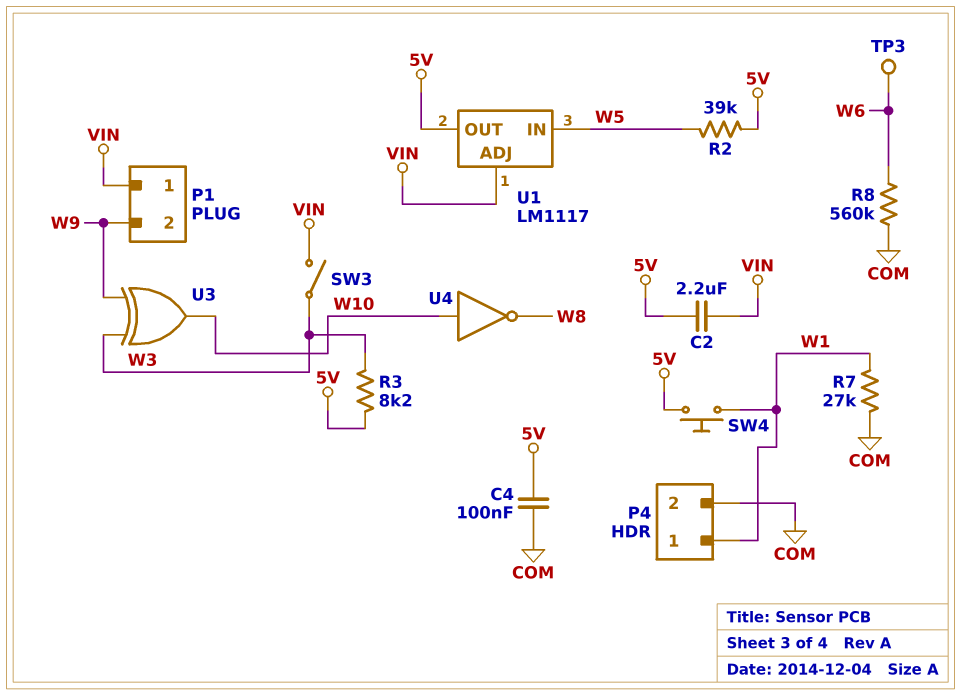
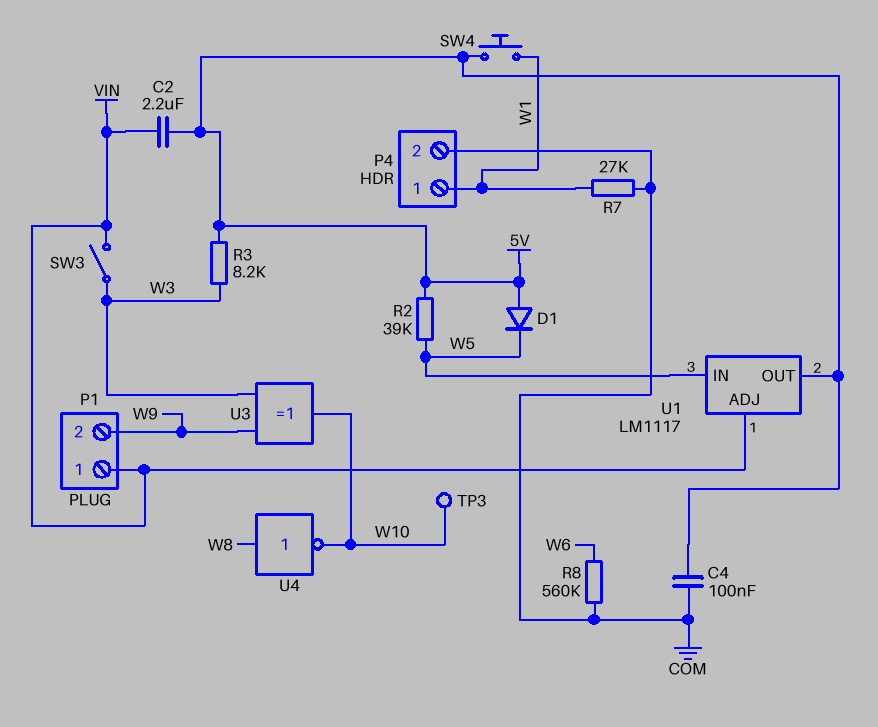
D1: none -> diode (A 5V, K W5)
TP3: test point (W6) -> test point (W10)
U4: NOT (in W10, out W8) -> NOT (in W8, out W10)

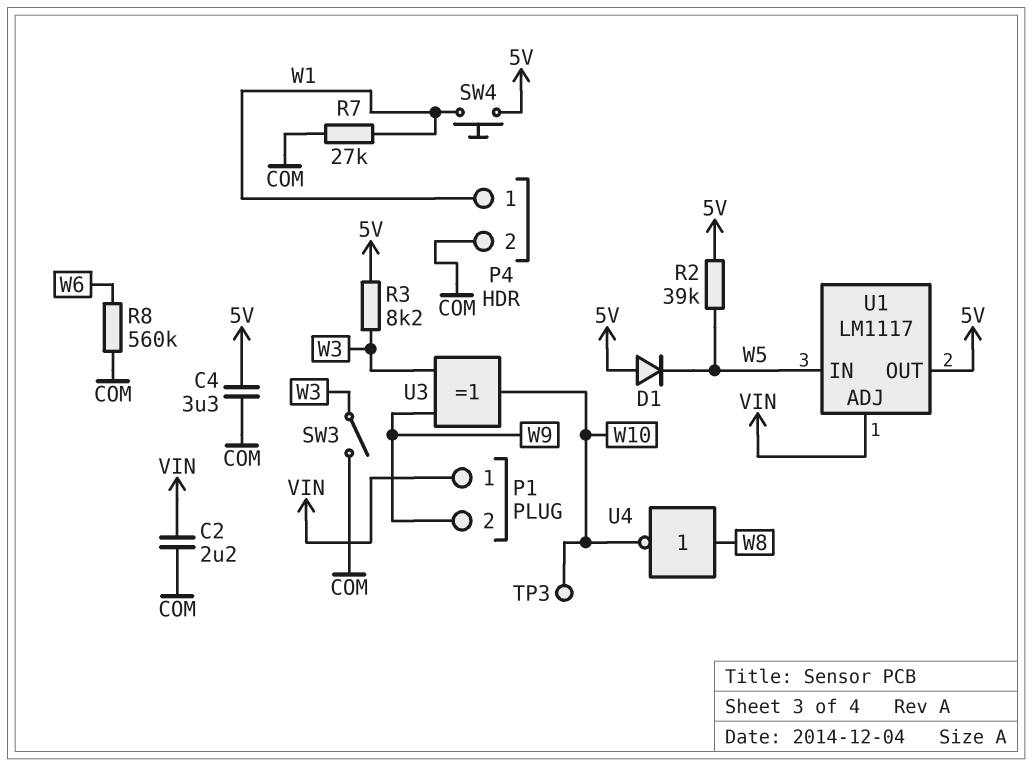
C2: 2.2uF (5V, VIN) -> 2.2uF (COM, VIN)
C4: 100nF (5V, COM) -> 3.3uF (5V, COM)
SW3: switch (VIN, W3) -> switch (COM, W3)

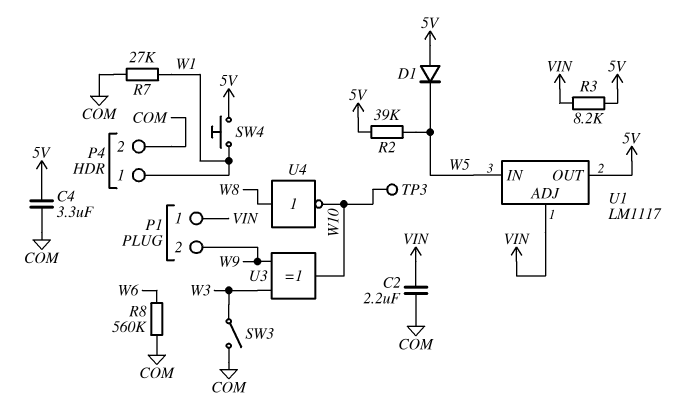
R3: 8.2k (5V, W3) -> 8.2k (5V, VIN)

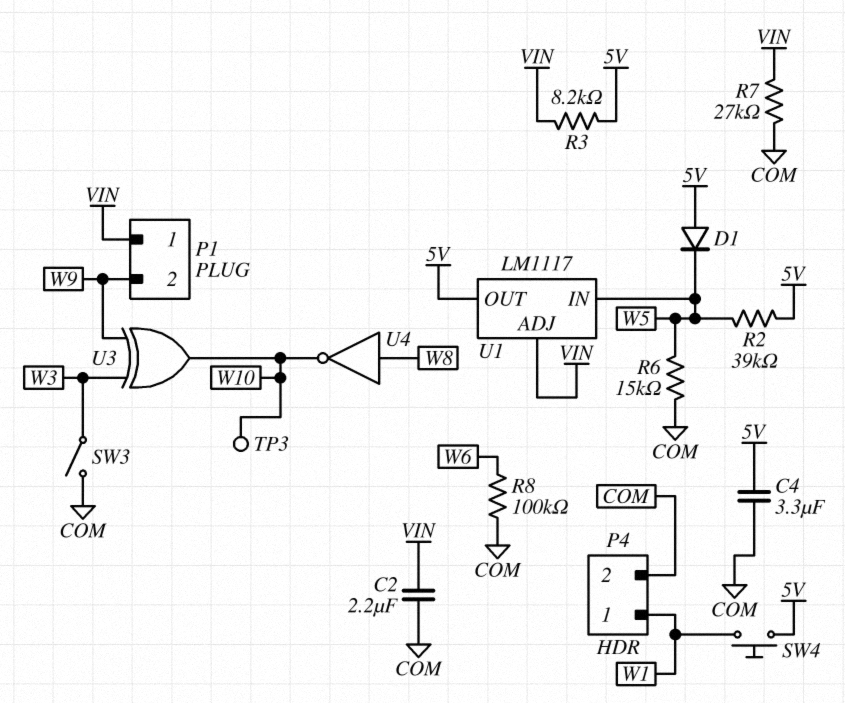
R6: none -> 15k (COM, W5)
R7: 27k (COM, W1) -> 27k (COM, VIN)
R8: 560k (COM, W6) -> 100k (COM, W6)

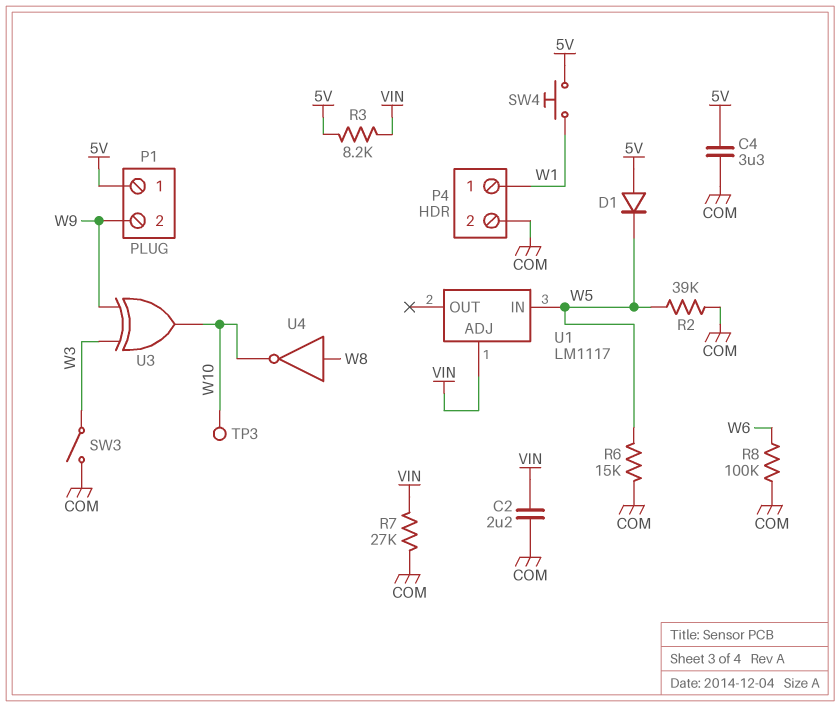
P1 pin 1: VIN -> 5V
R2: 39k (5V, W5) -> 39k (COM, W5)
U1 pin OUT: 5V -> none

